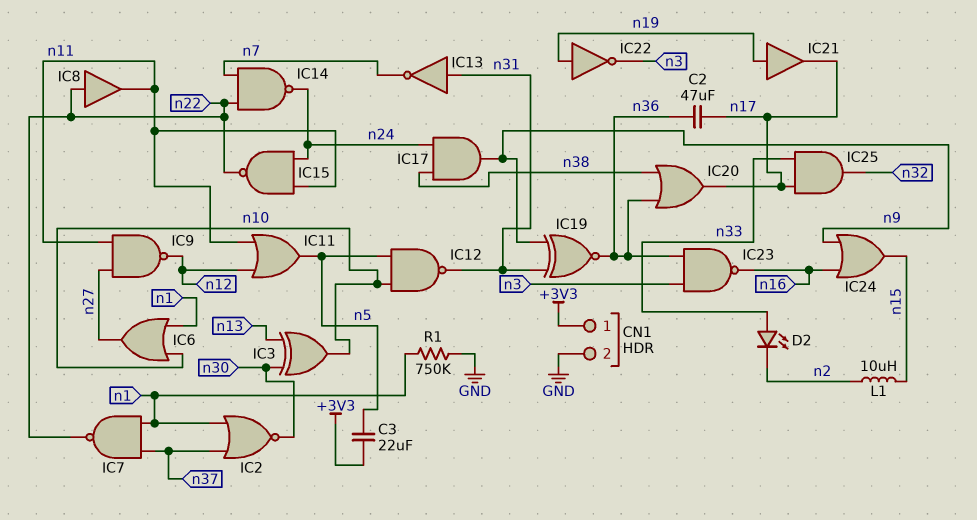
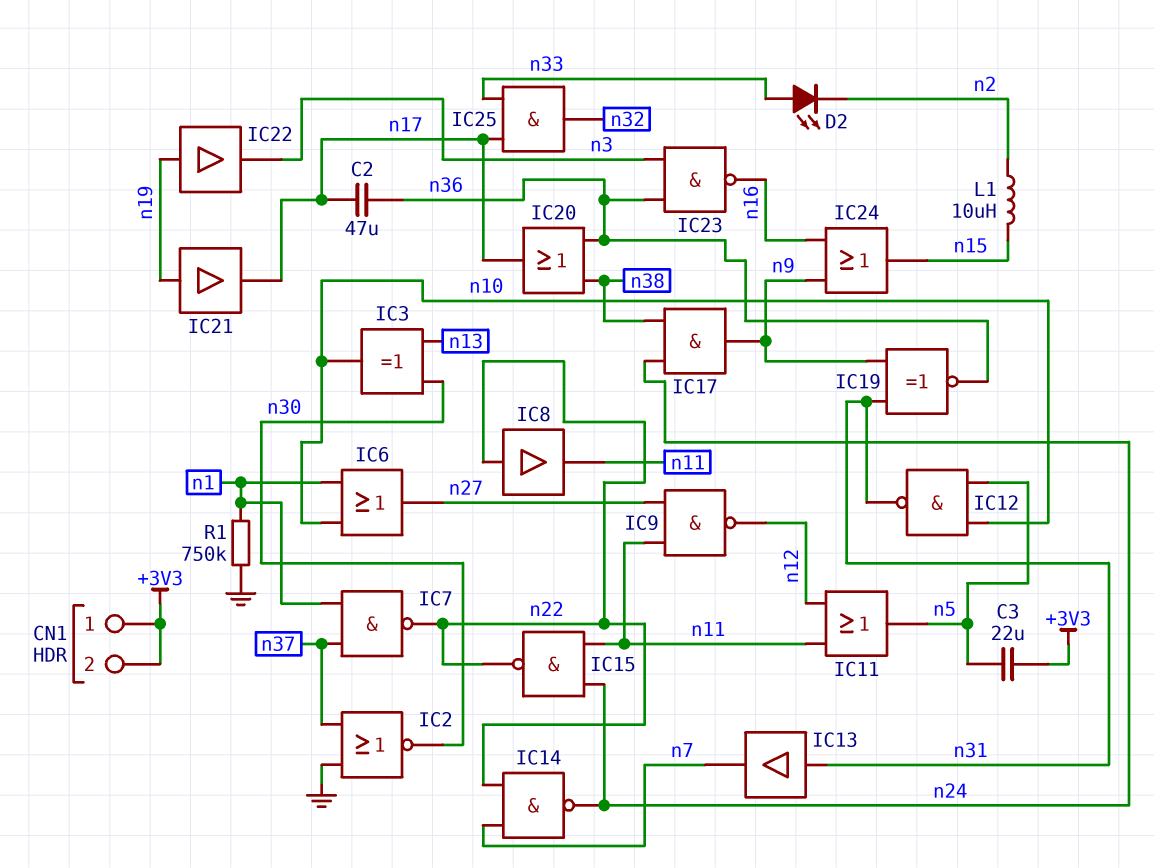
CN1 pin 2: GND -> +3V3
IC2: NOR (in n1, in n37, out n30) -> NOR (in GND, in n37, out n30)
IC13: NOT (in n31, out n7) -> buffer (in n31, out n7)
IC22: NOT (in n19, out n3) -> buffer (in n19, out n3)

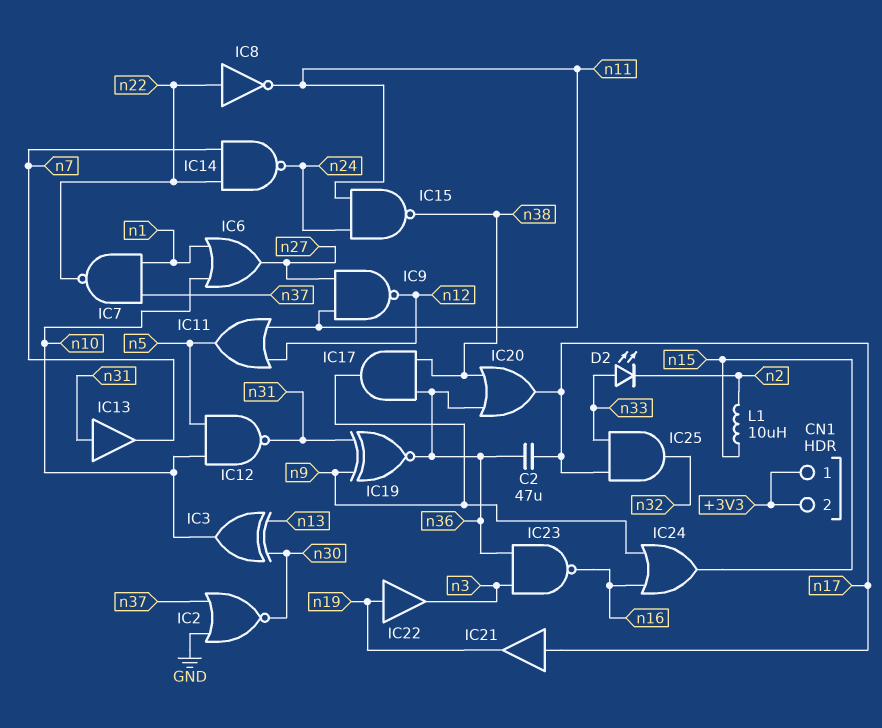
C3: 22uF (+3V3, n5) -> none
IC8: buffer (in n22, out n11) -> NOT (in n22, out n11)
IC15: NAND (in n11, in n24, out n22) -> NAND (in n11, in n24, out n38)
IC17: AND (in n24, in n38, out n9) -> AND (in n36, in n38, out n9)
IC21: buffer (in n19, out n17) -> buffer (in n17, out n19)
R1: 750k (GND, n1) -> none

